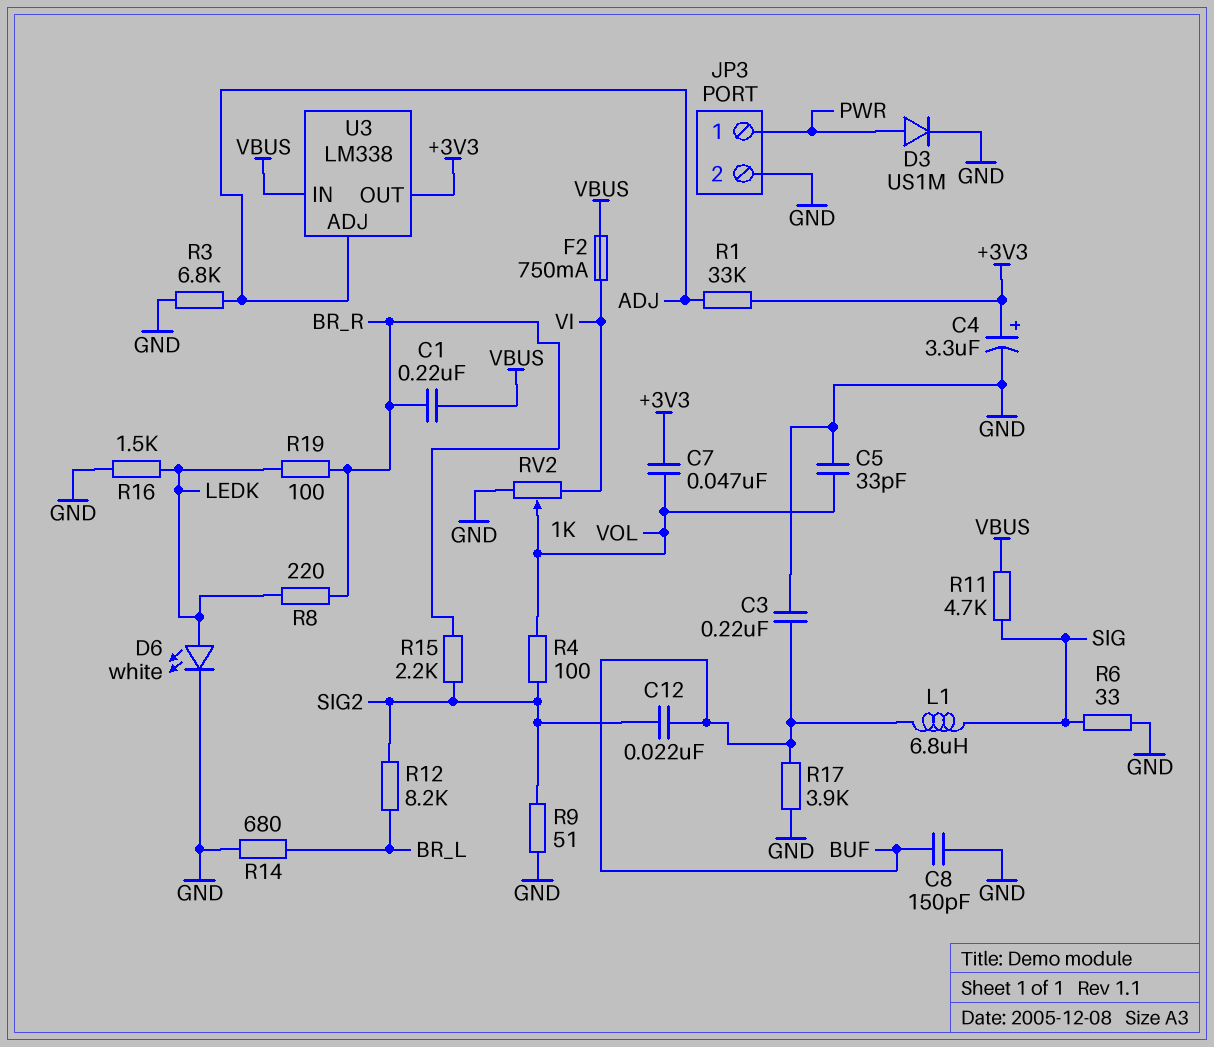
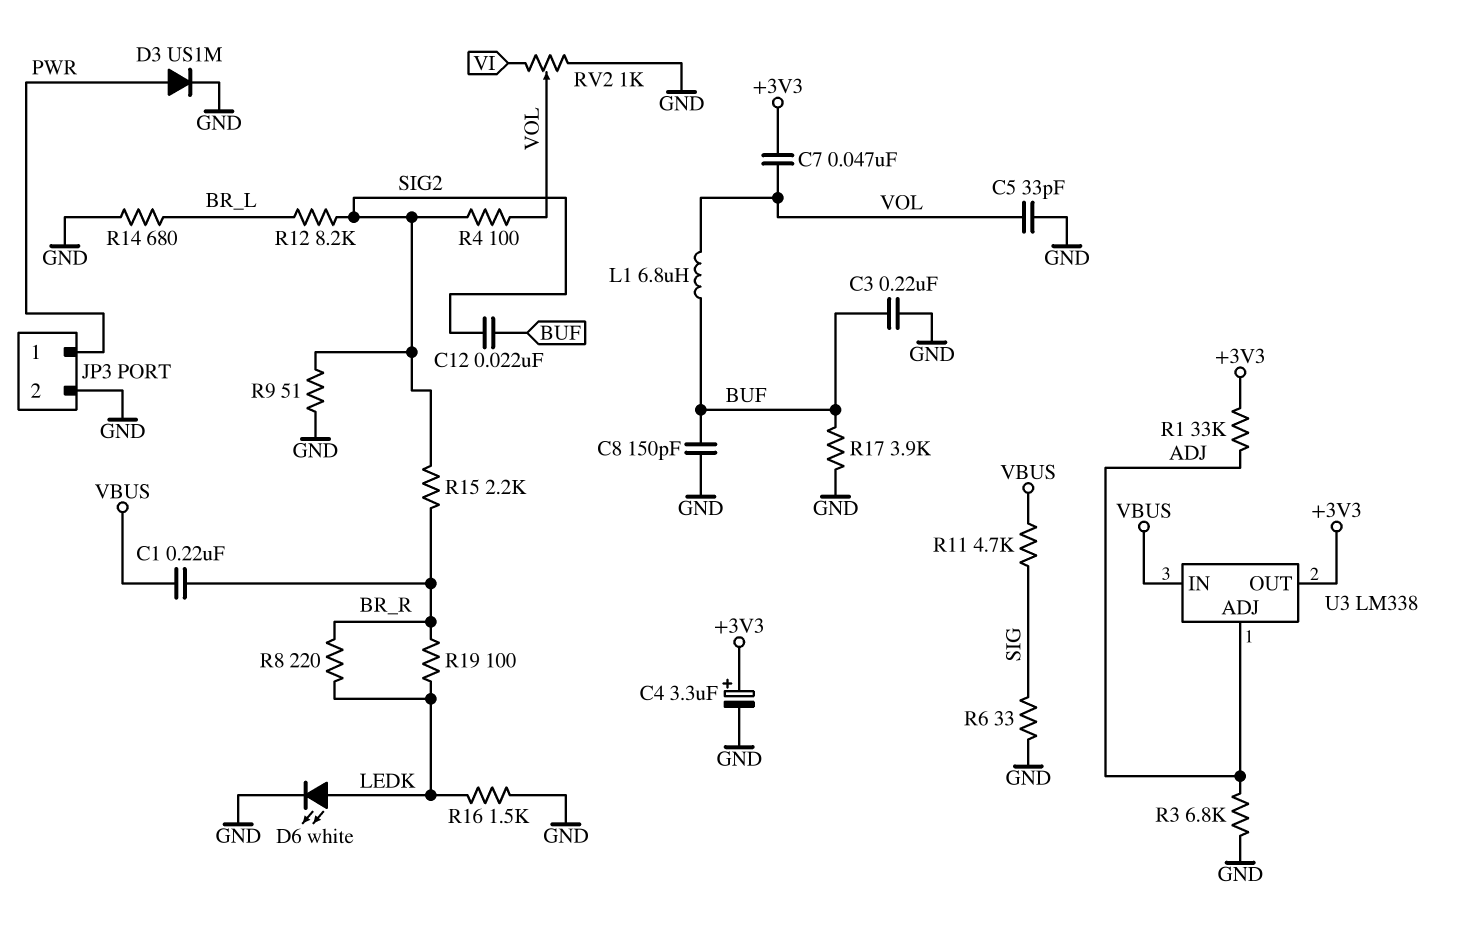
F2: 750mA (VBUS, VI) -> none
L1: 6.8uH (BUF, SIG) -> 6.8uH (BUF, VOL)

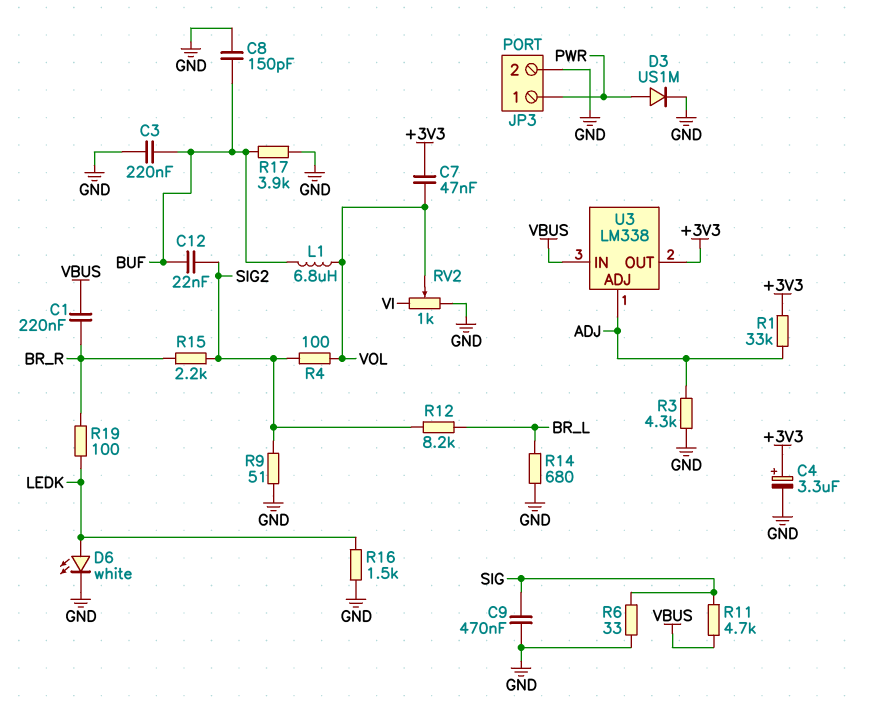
C5: 33pF (GND, VOL) -> none
C9: none -> 470nF (GND, SIG)
R3: 6.8k (ADJ, GND) -> 4.3k (ADJ, GND)
R8: 220 (BR_R, LEDK) -> none

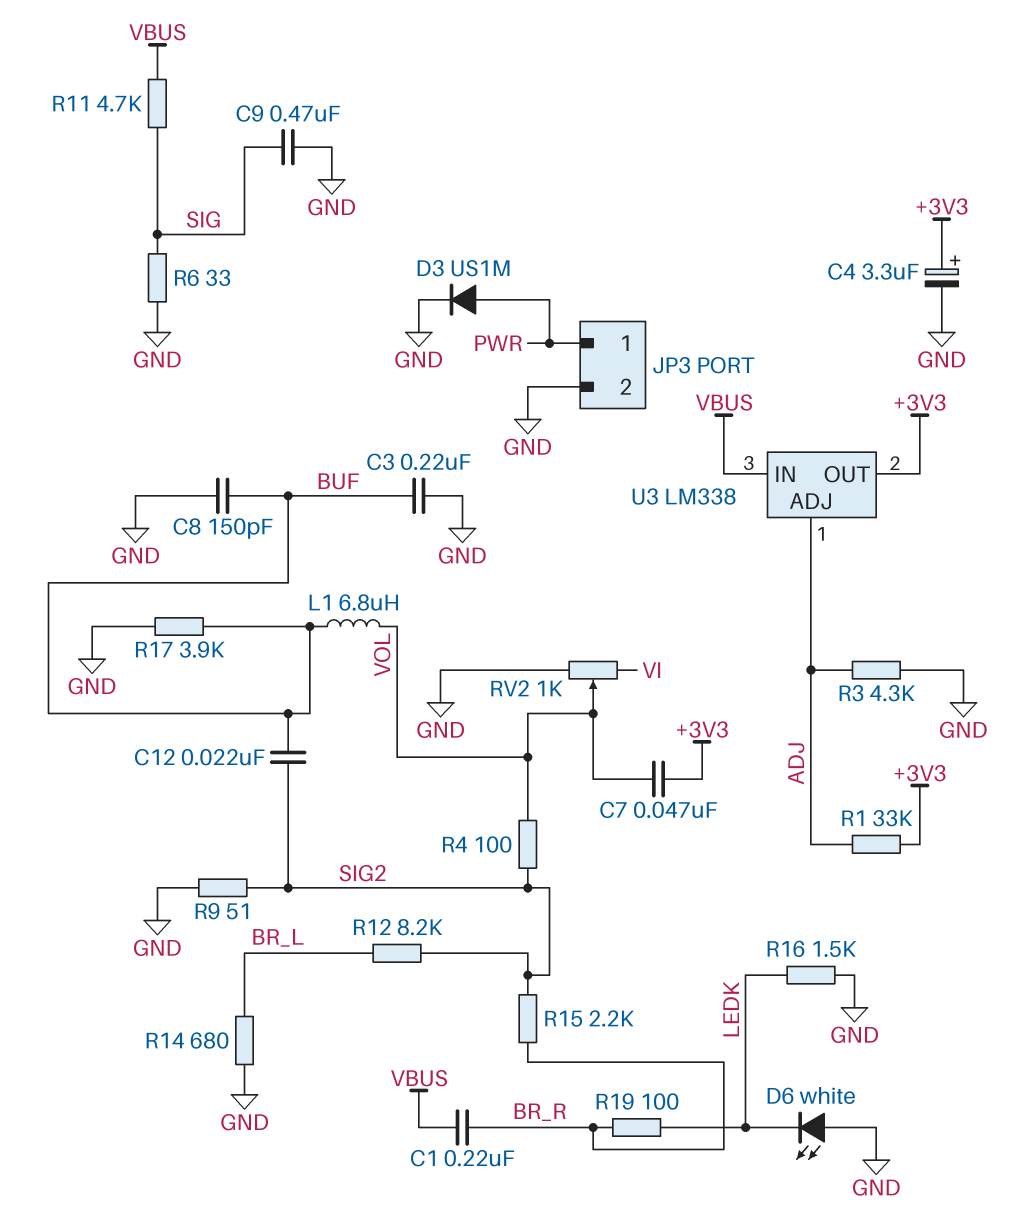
D6: LED white (A LEDK, K GND) -> LED white (A GND, K LEDK)

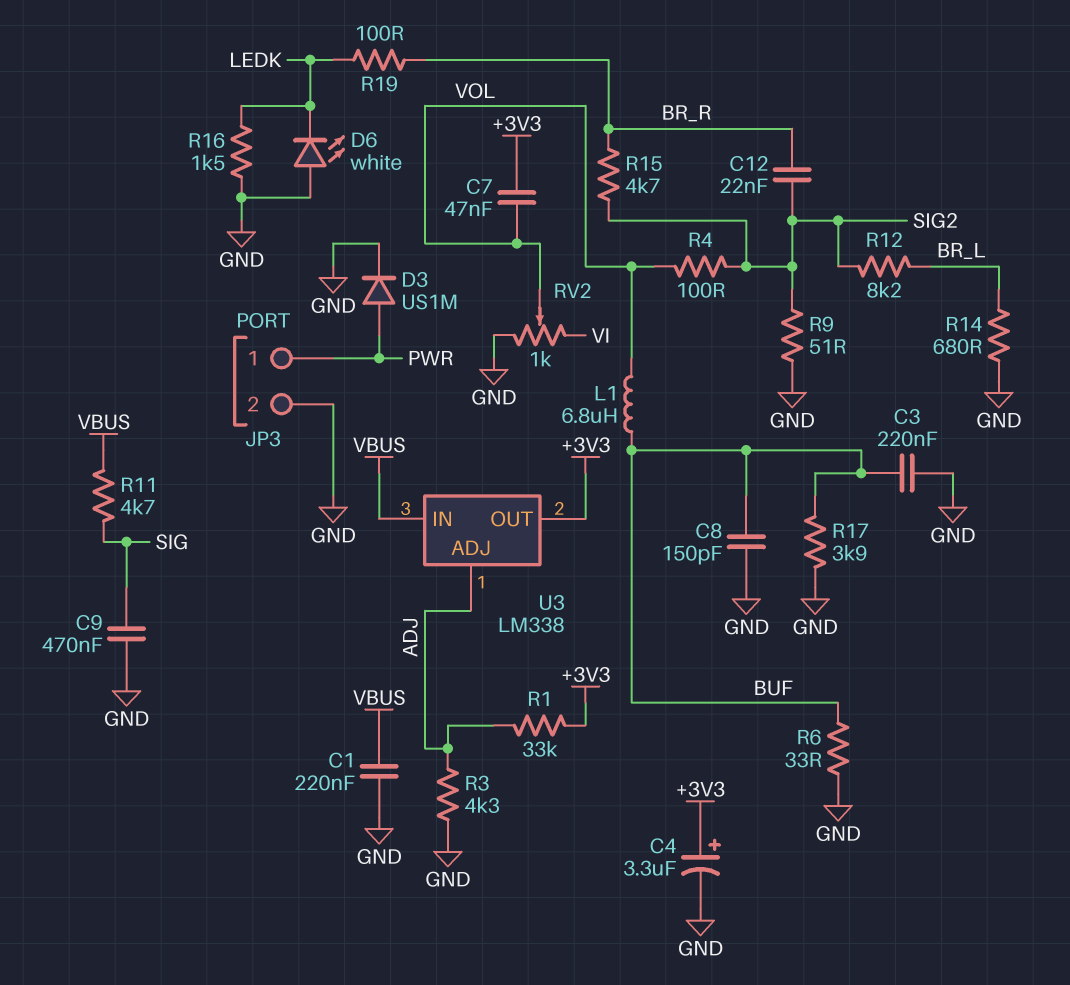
C1: 220nF (BR_R, VBUS) -> 220nF (GND, VBUS)
C12: 22nF (BUF, SIG2) -> 22nF (BR_R, SIG2)
R6: 33 (GND, SIG) -> 33 (BUF, GND)
R15: 2.2k (BR_R, SIG2) -> 4.7k (BR_R, SIG2)

